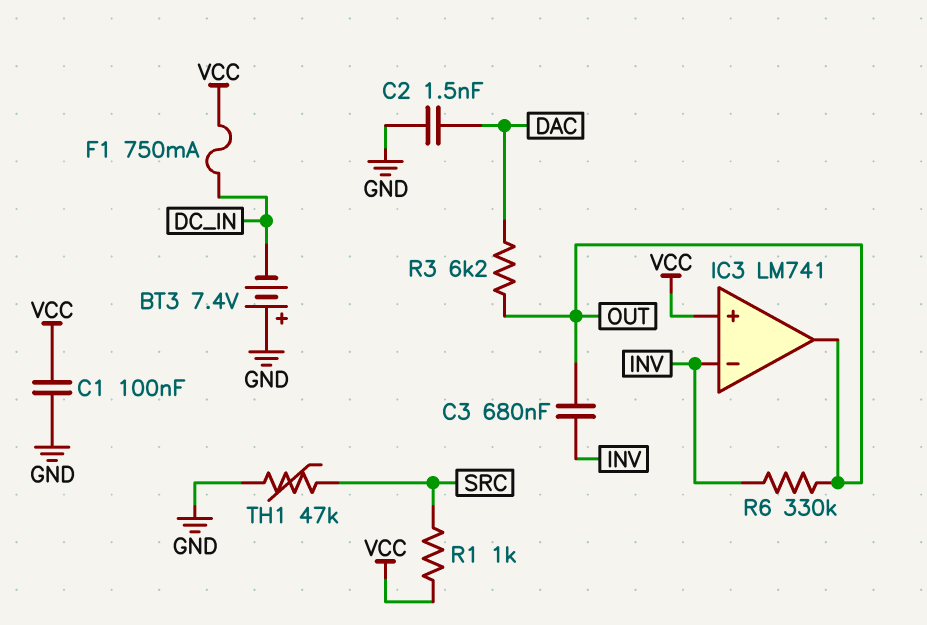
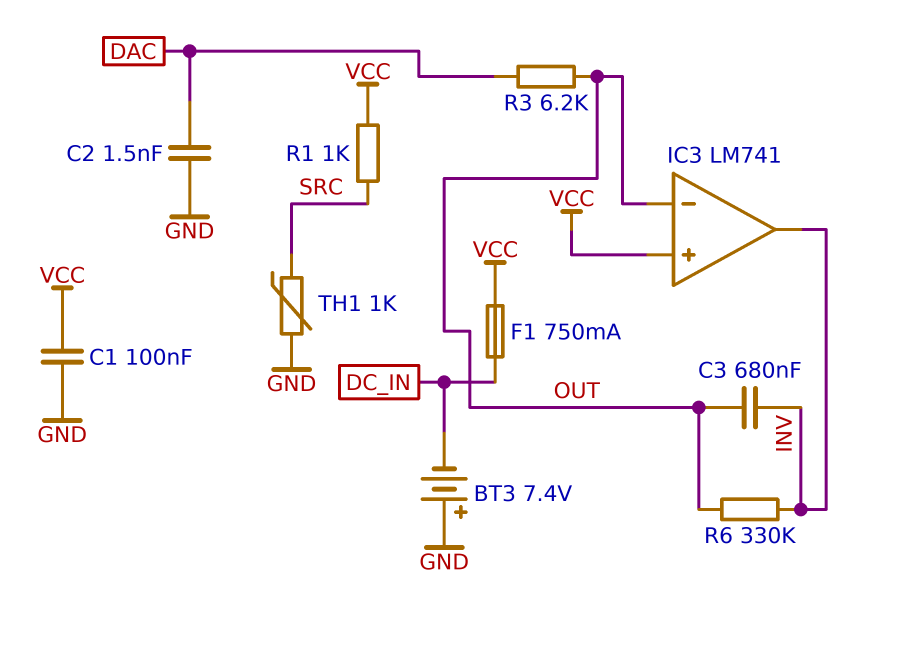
IC3 pin in-: INV -> OUT
IC3 pin out: OUT -> INV
TH1: 47k (GND, SRC) -> 1k (GND, SRC)

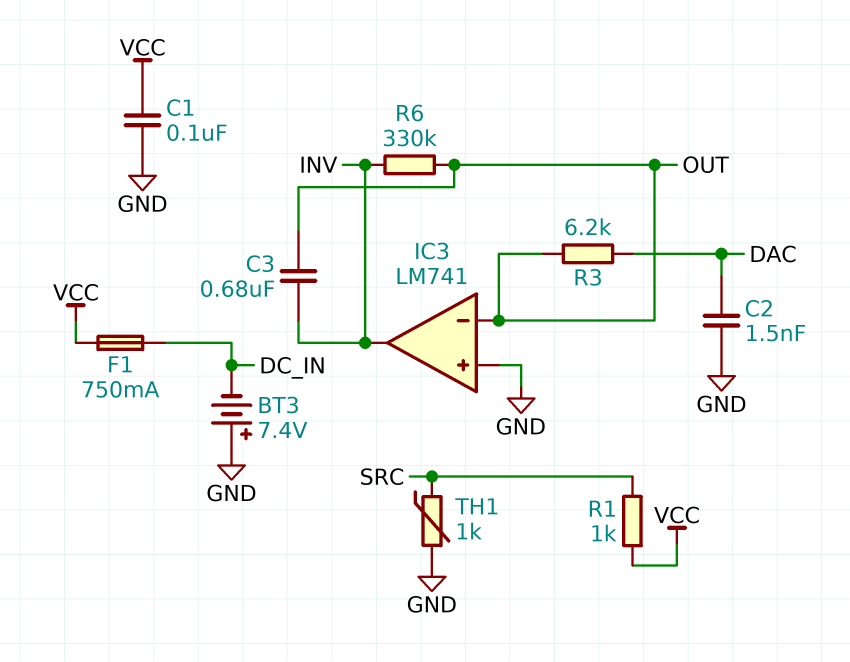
IC3 pin in+: VCC -> GND

